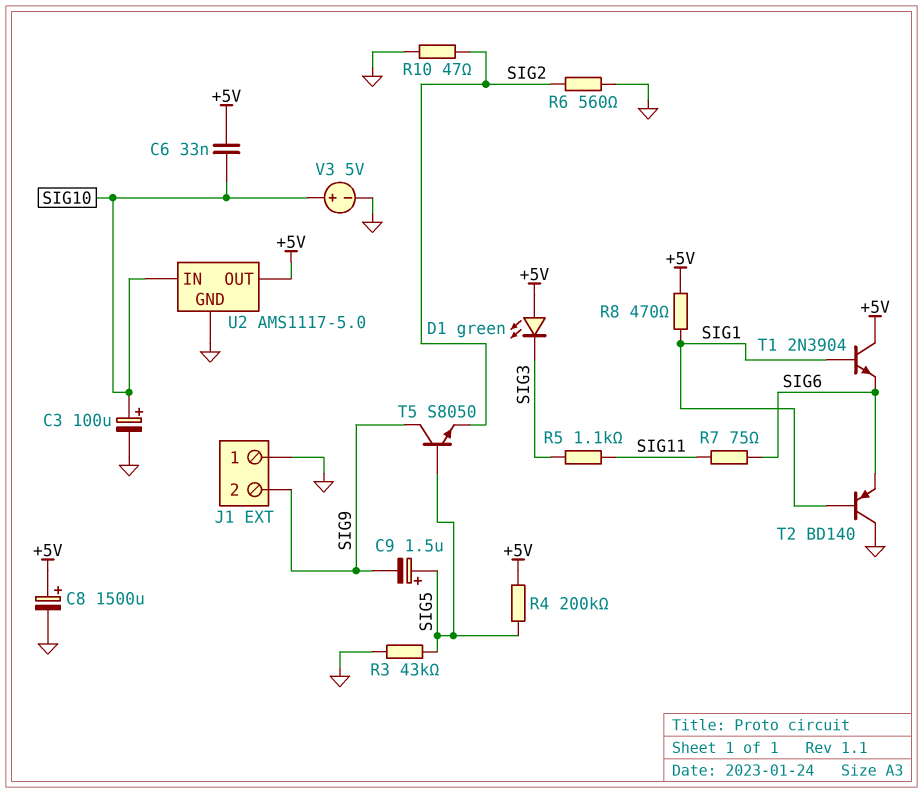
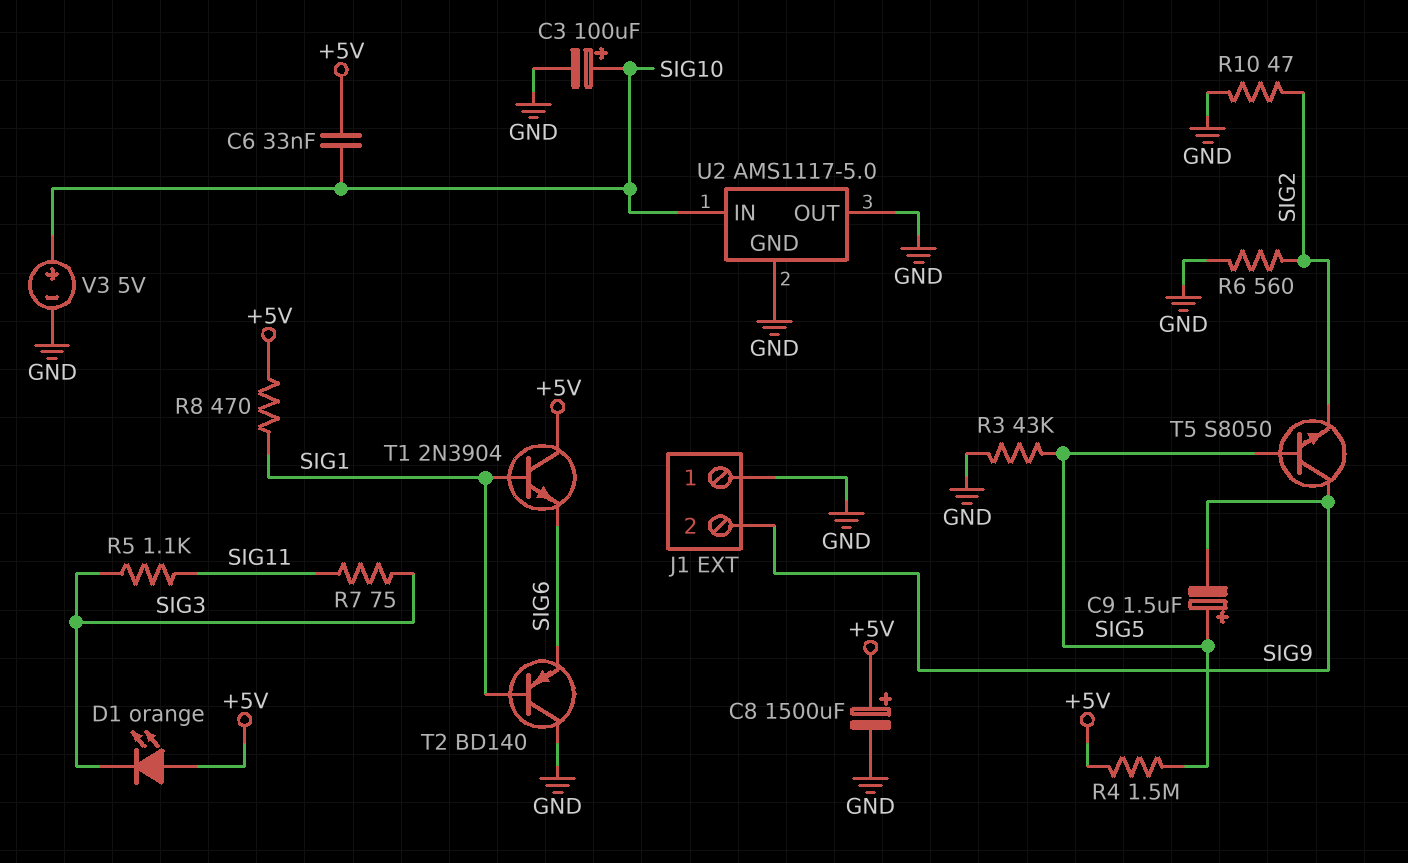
D1: LED green (A +5V, K SIG3) -> LED orange (A +5V, K SIG3)
R4: 200k (+5V, SIG5) -> 1.5M (+5V, SIG5)
R7: 75 (SIG6, SIG11) -> 75 (SIG3, SIG11)
U2 pin OUT: +5V -> GND

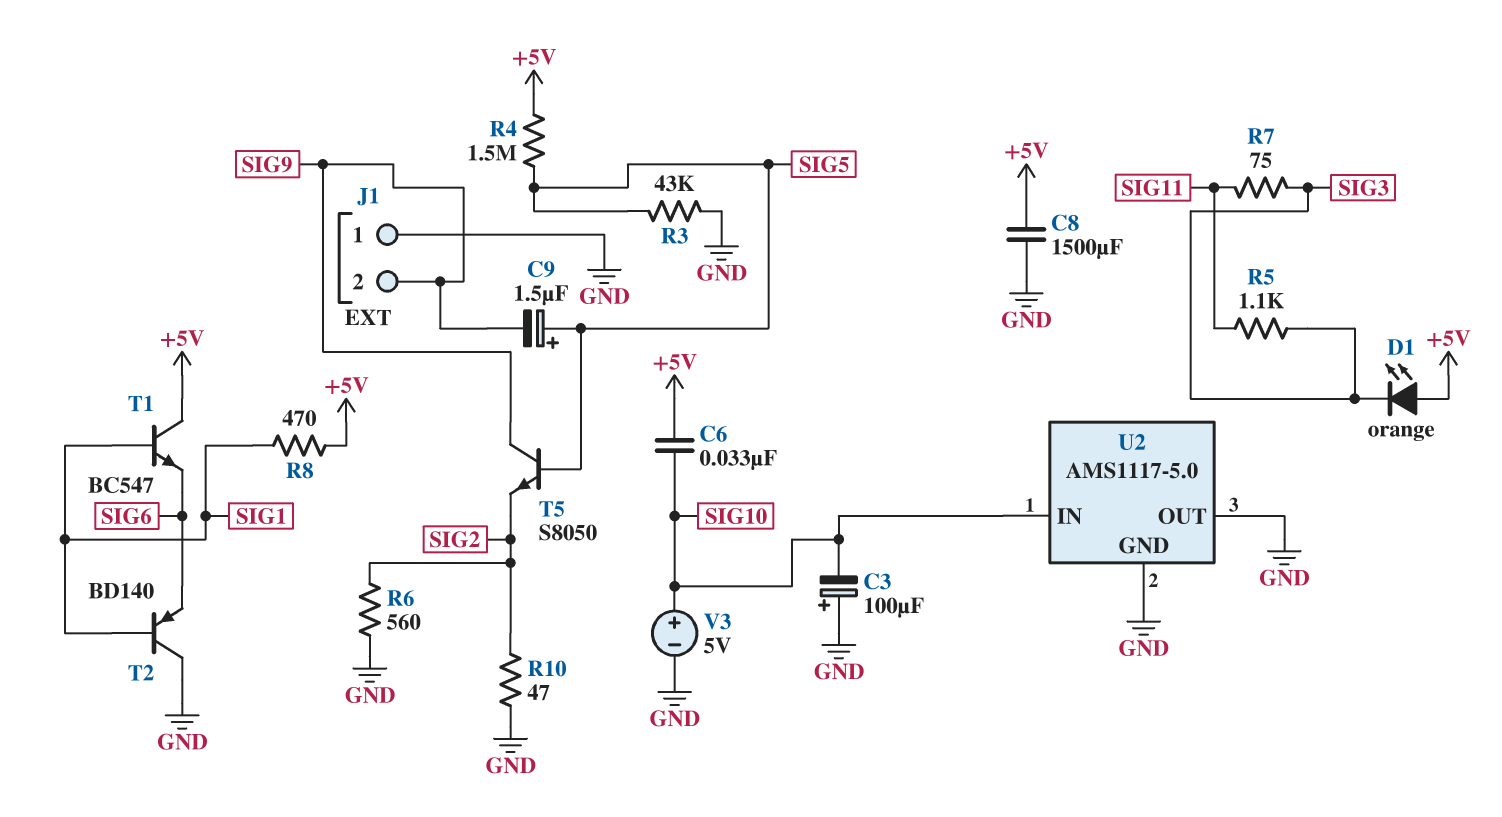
C3: 100uF (plus SIG10, minus GND) -> 100uF (plus GND, minus SIG10)
C8: 1500uF (plus +5V, minus GND) -> 1500uF (+5V, GND)
T1: NPN 2N3904 (B SIG1, C +5V, E SIG6) -> NPN BC547 (B SIG1, C +5V, E SIG6)

